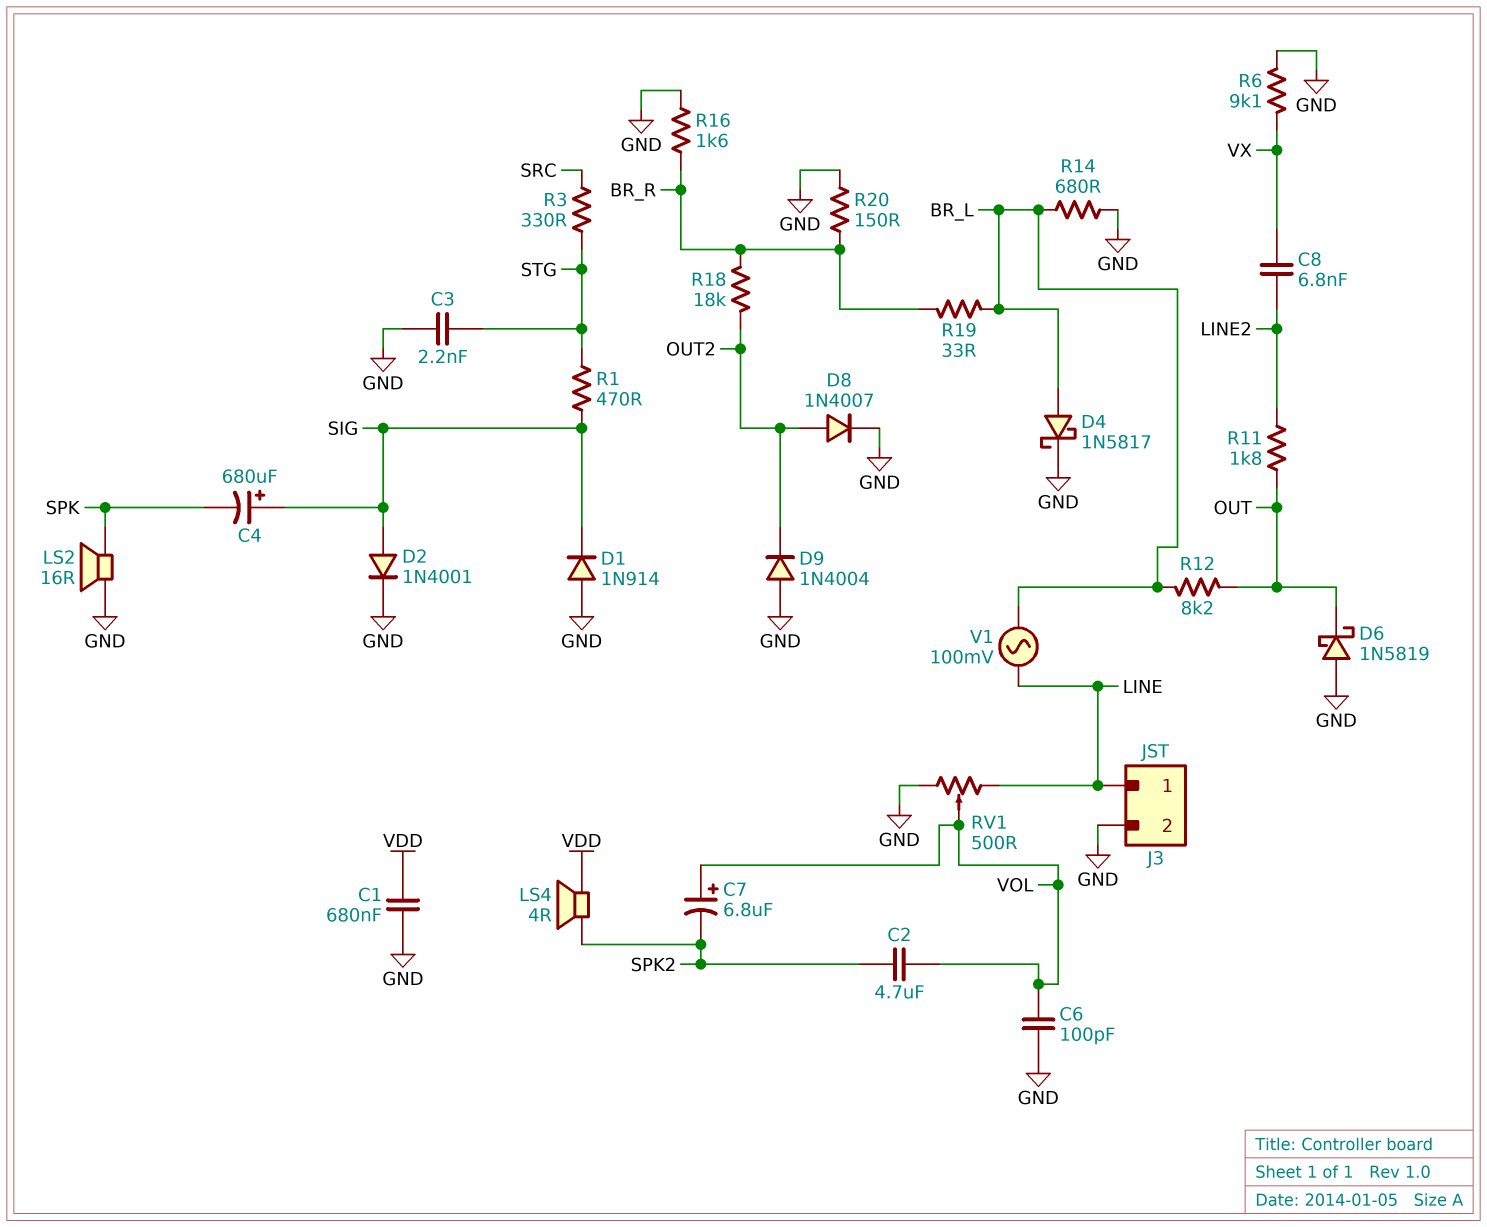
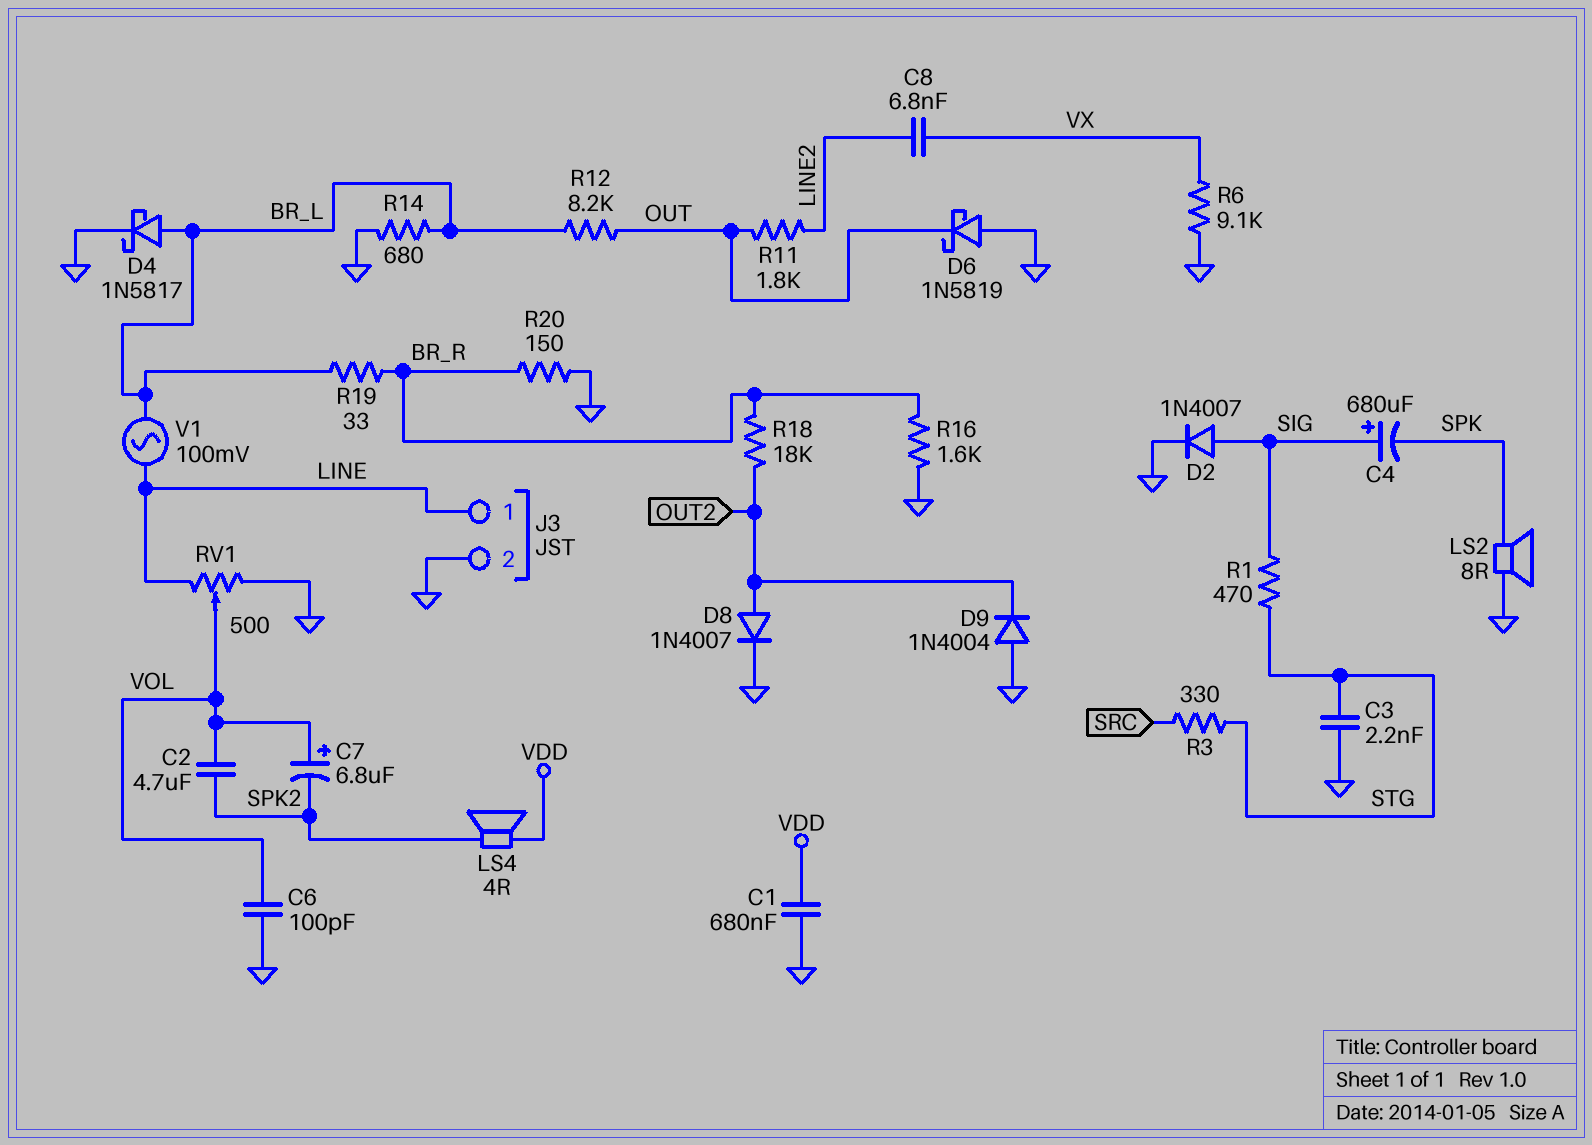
D1: diode 1N914 (A GND, K SIG) -> none
D2: diode 1N4001 (A SIG, K GND) -> diode 1N4007 (A SIG, K GND)
LS2: speaker 16R (GND, SPK) -> speaker 8R (GND, SPK)

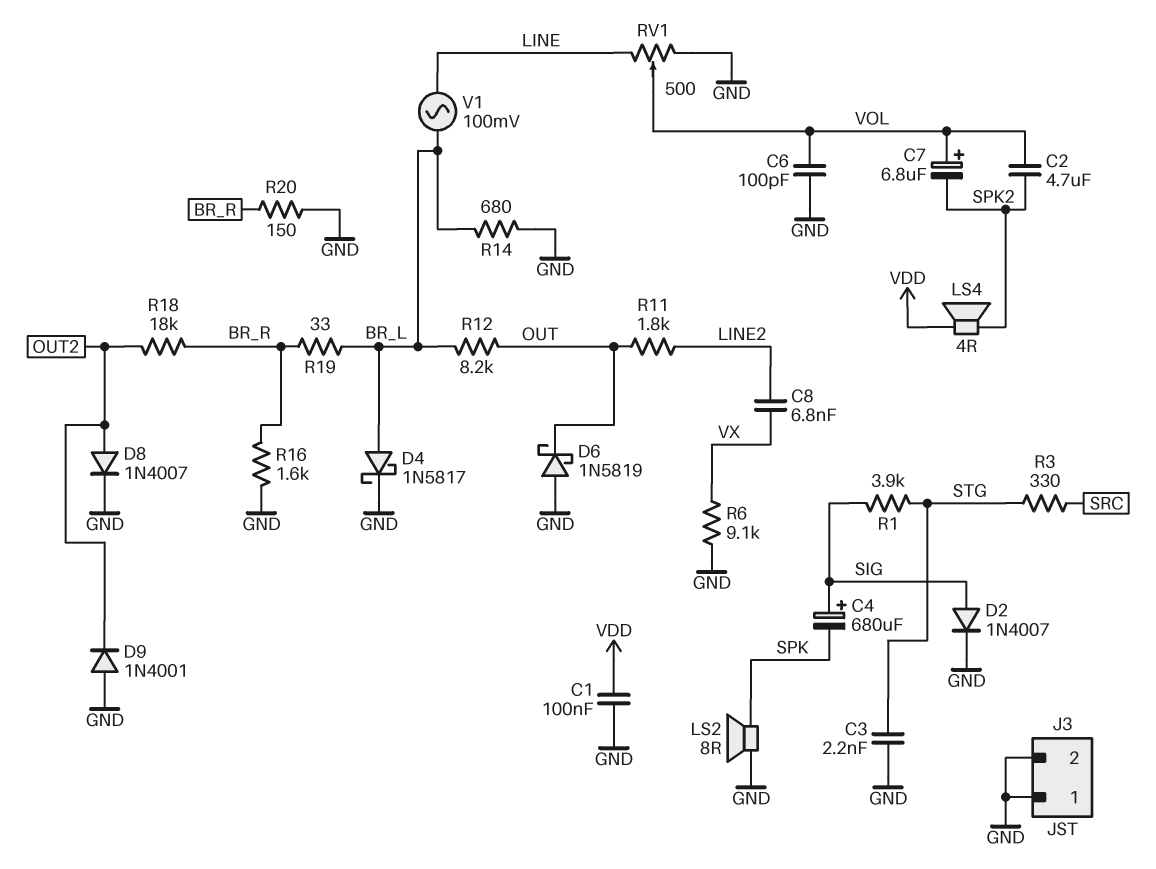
C1: 680nF (GND, VDD) -> 100nF (GND, VDD)
D9: diode 1N4004 (A GND, K OUT2) -> diode 1N4001 (A GND, K OUT2)
J3 pin 1: LINE -> GND
R1: 470 (SIG, STG) -> 3.9k (SIG, STG)

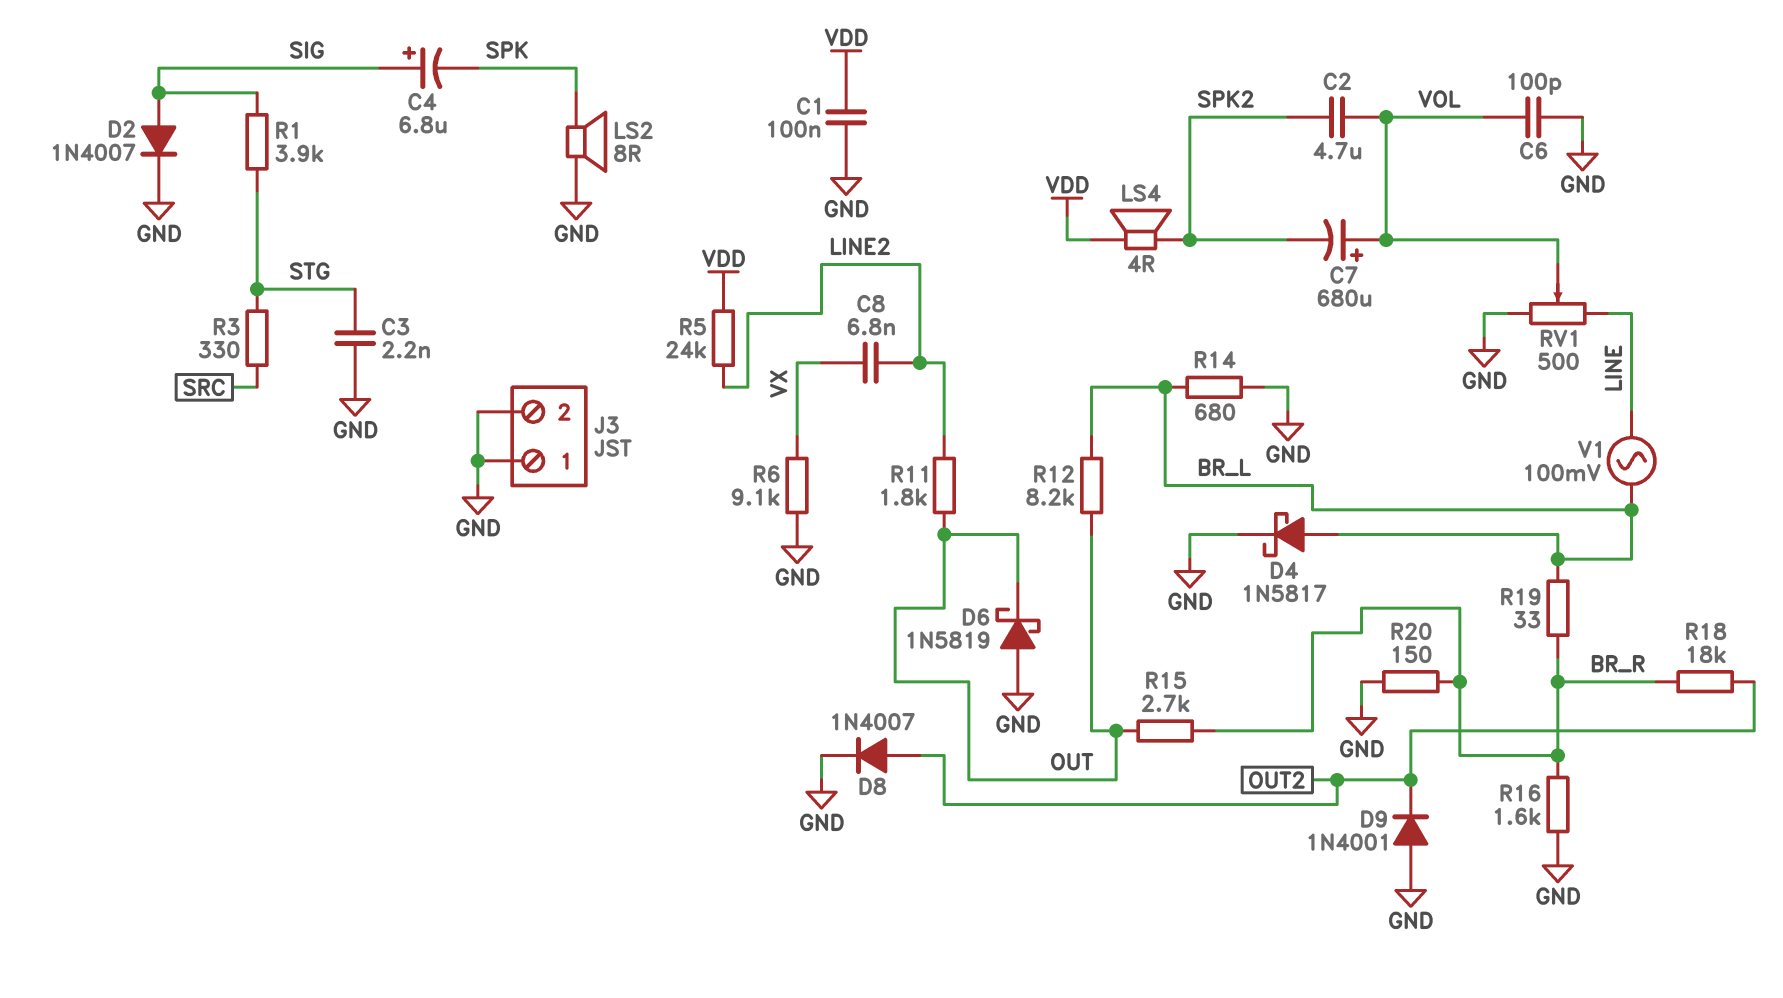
C4: 680uF (plus SIG, minus SPK) -> 6.8uF (plus SIG, minus SPK)
C7: 6.8uF (plus VOL, minus SPK2) -> 680uF (plus VOL, minus SPK2)
R5: none -> 24k (LINE2, VDD)
R15: none -> 2.7k (BR_R, OUT)

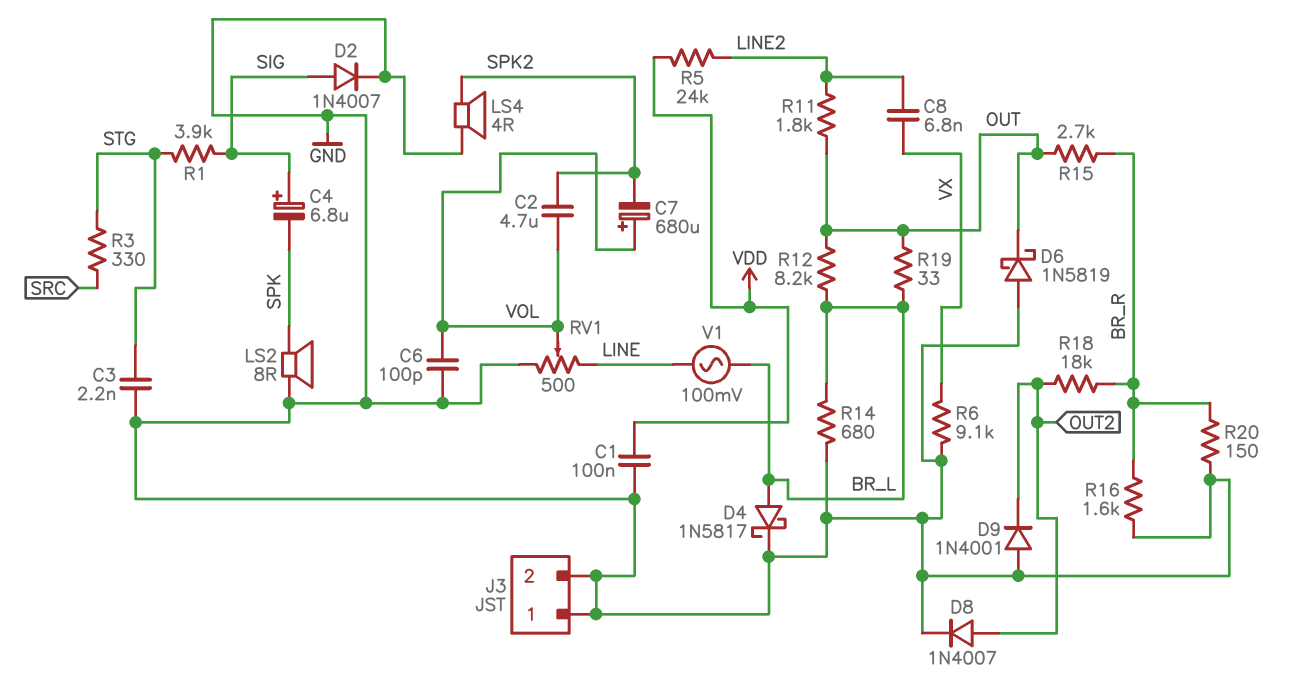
LS4: speaker 4R (SPK2, VDD) -> speaker 4R (GND, SPK2)
R19: 33 (BR_L, BR_R) -> 33 (BR_L, OUT)

